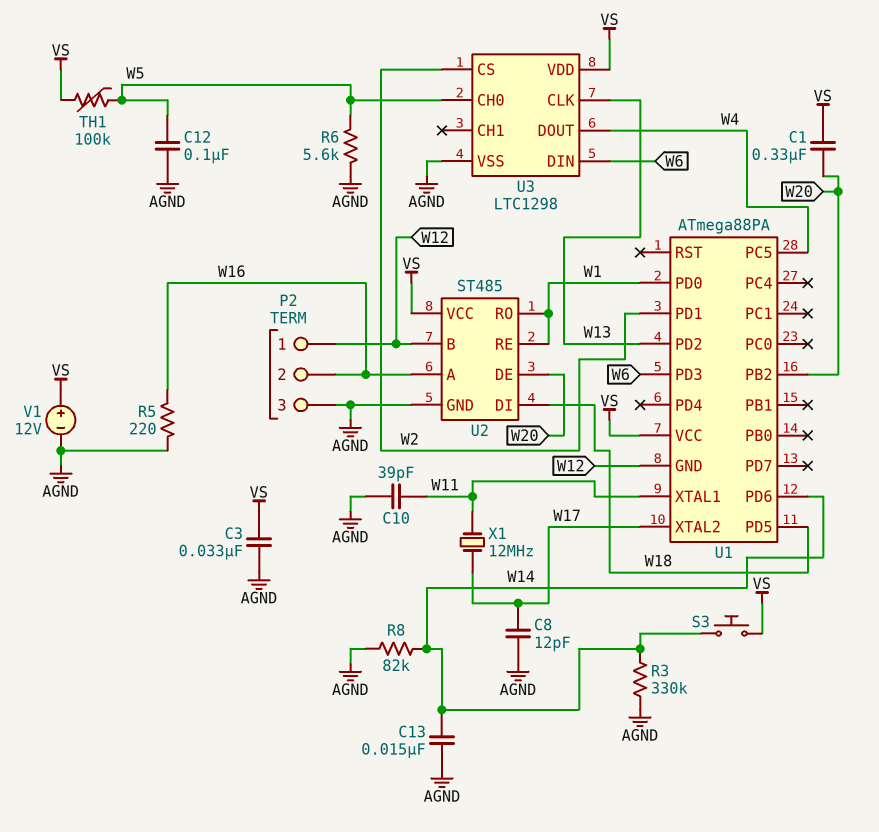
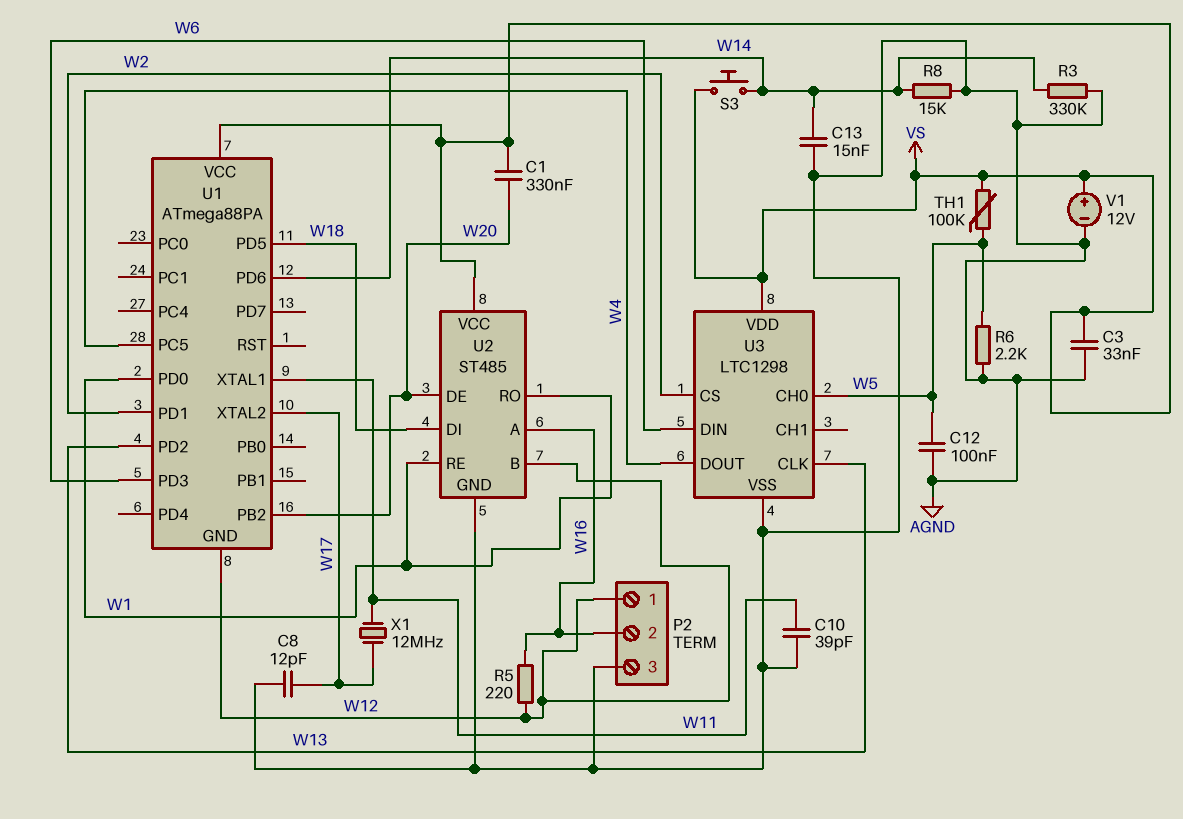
R5: 220 (AGND, W16) -> 220 (W12, W16)
R6: 5.6k (AGND, W5) -> 2.2k (AGND, W5)
R8: 82k (AGND, W14) -> 15k (AGND, W14)

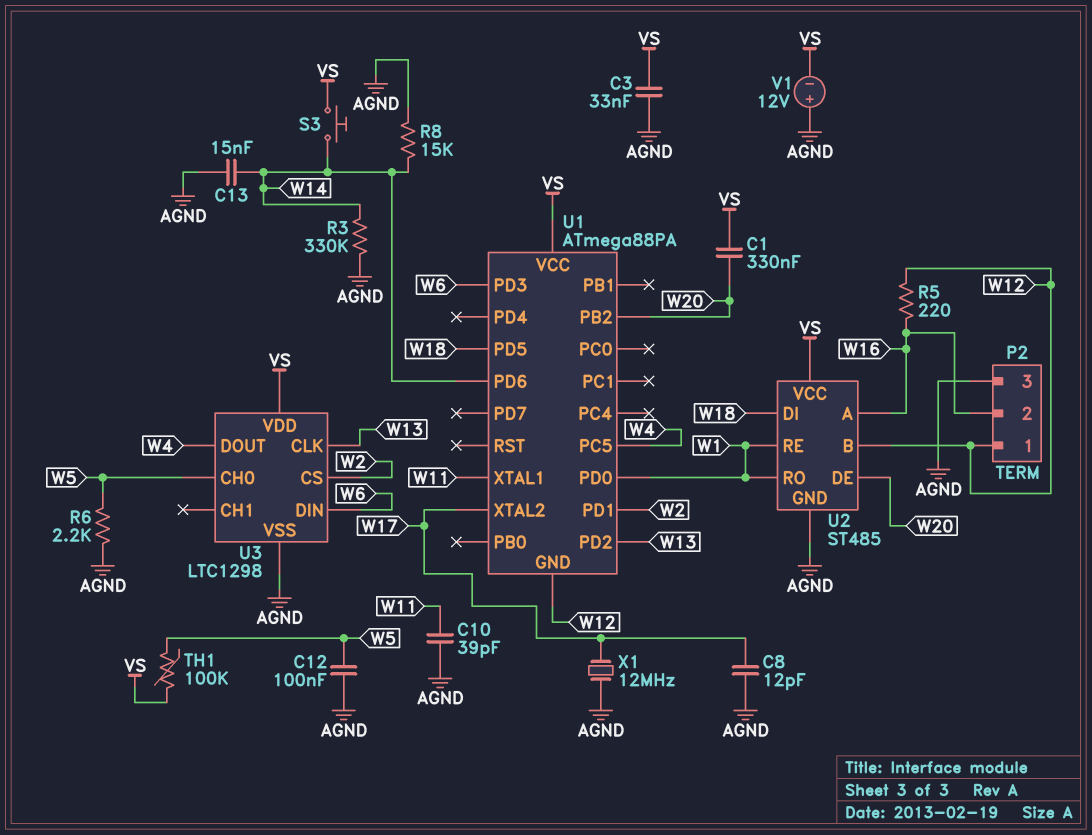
V1: 12V (plus VS, minus AGND) -> 12V (plus AGND, minus VS)
X1: 12MHz (W11, W17) -> 12MHz (AGND, W17)

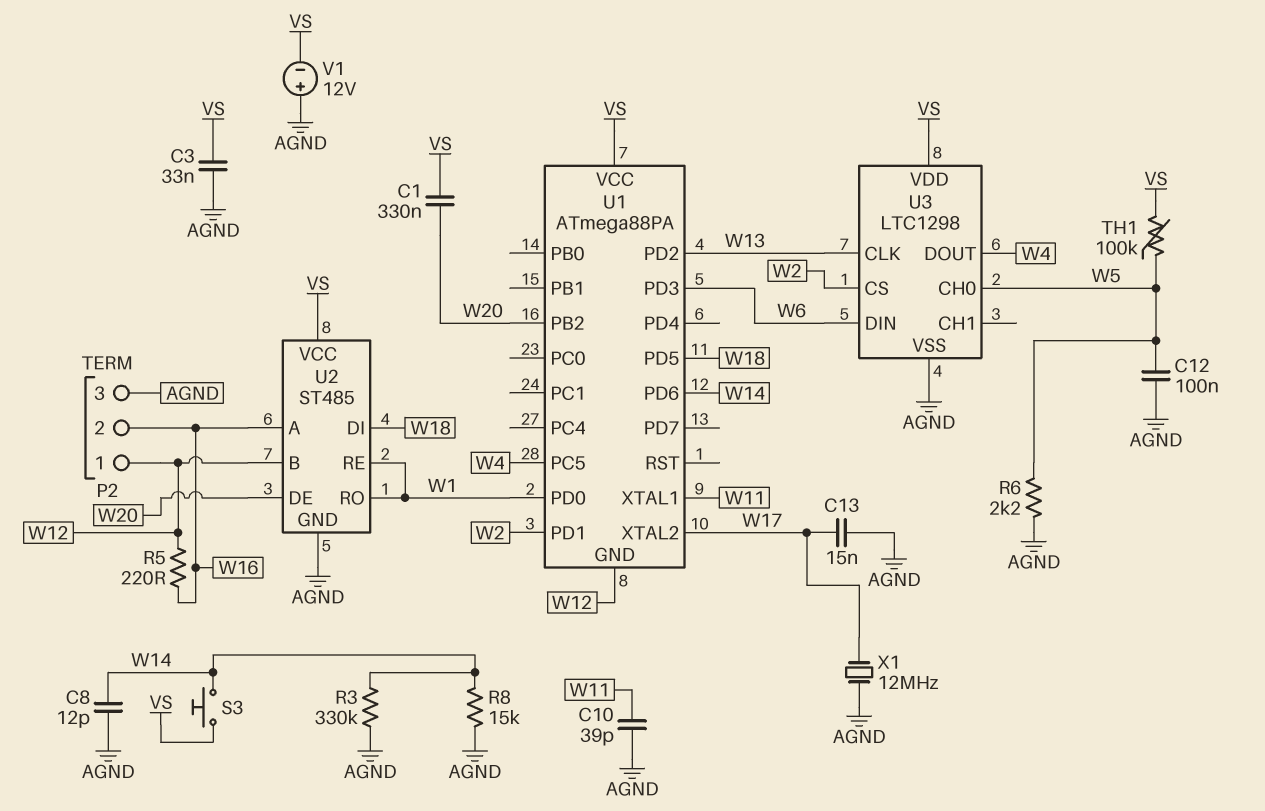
C8: 12pF (AGND, W17) -> 12pF (AGND, W14)
C13: 15nF (AGND, W14) -> 15nF (AGND, W17)

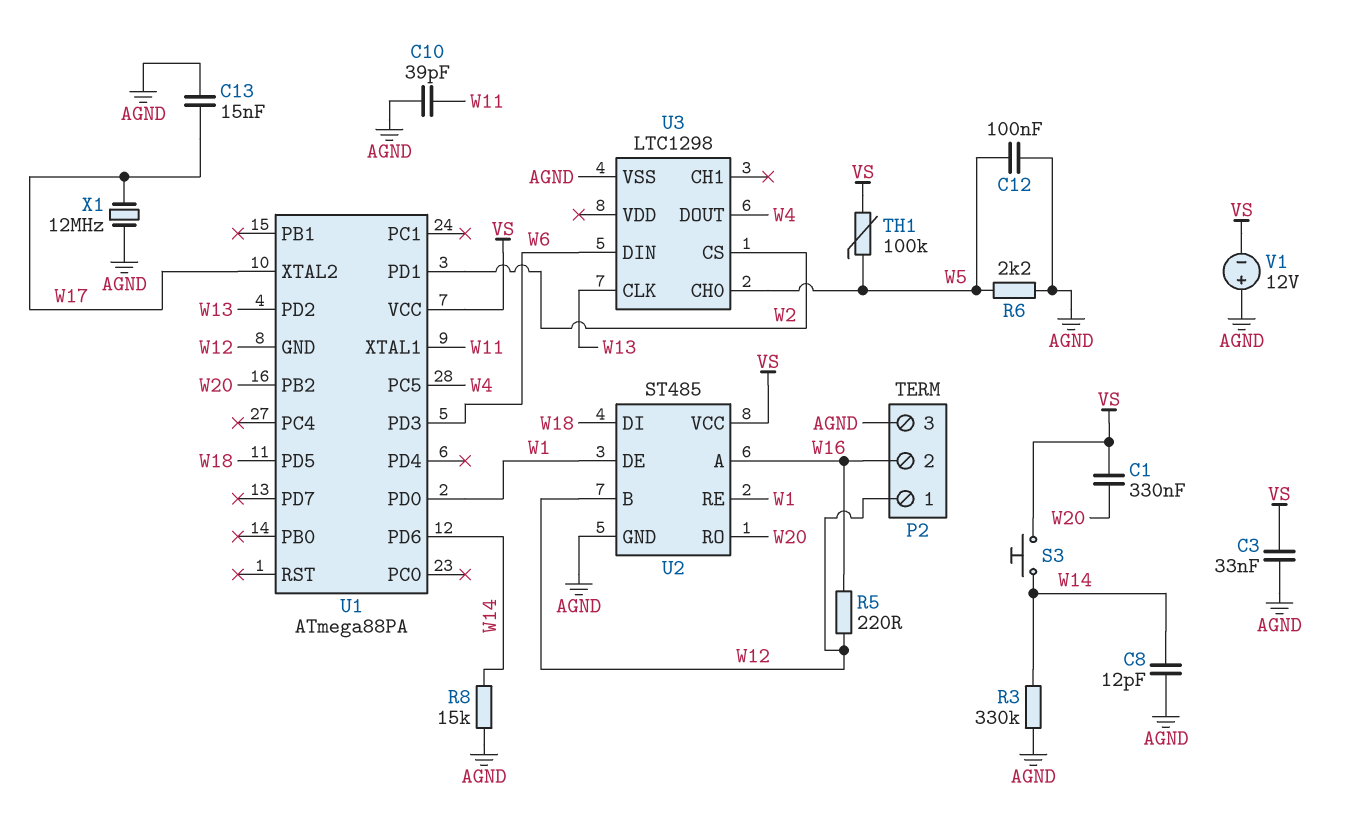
U2 pin DE: W20 -> W1
U2 pin RO: W1 -> W20
U3 pin VDD: VS -> none

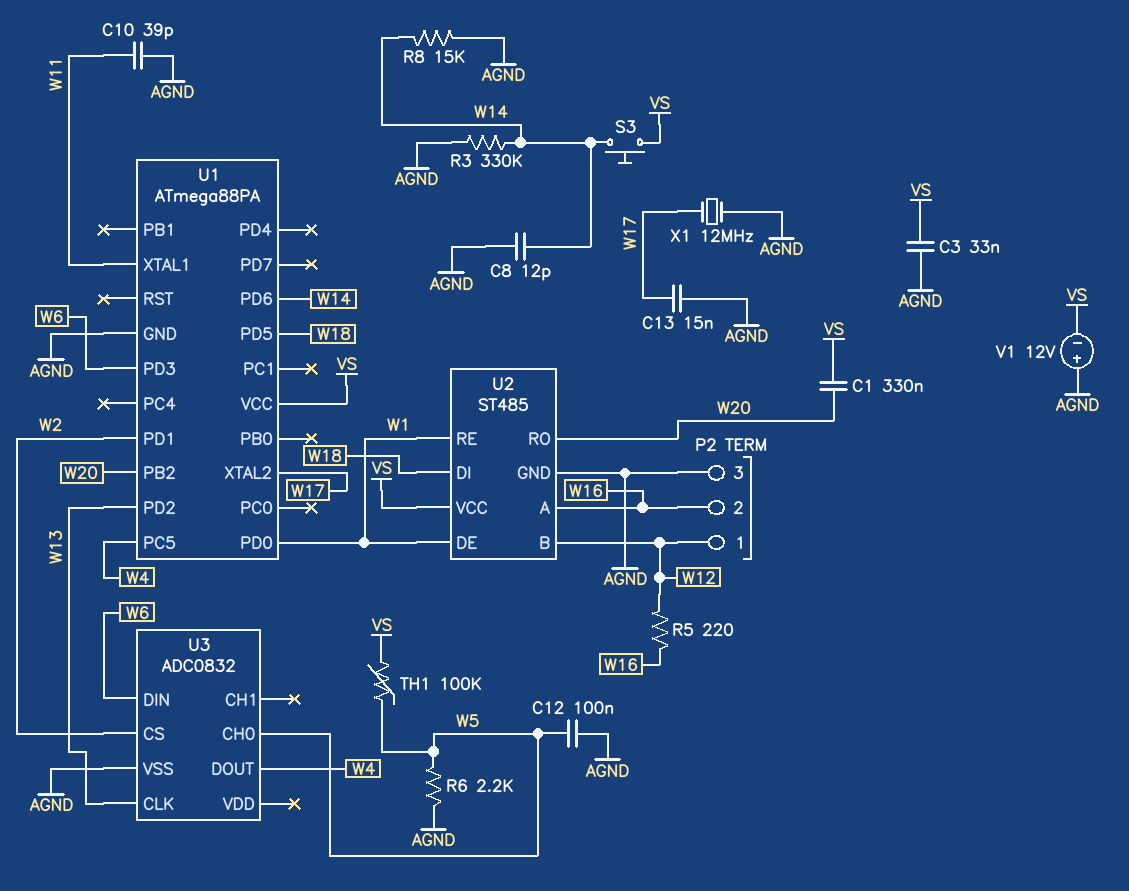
U1 pin GND: W12 -> AGND
U3: LTC1298 -> ADC0832

